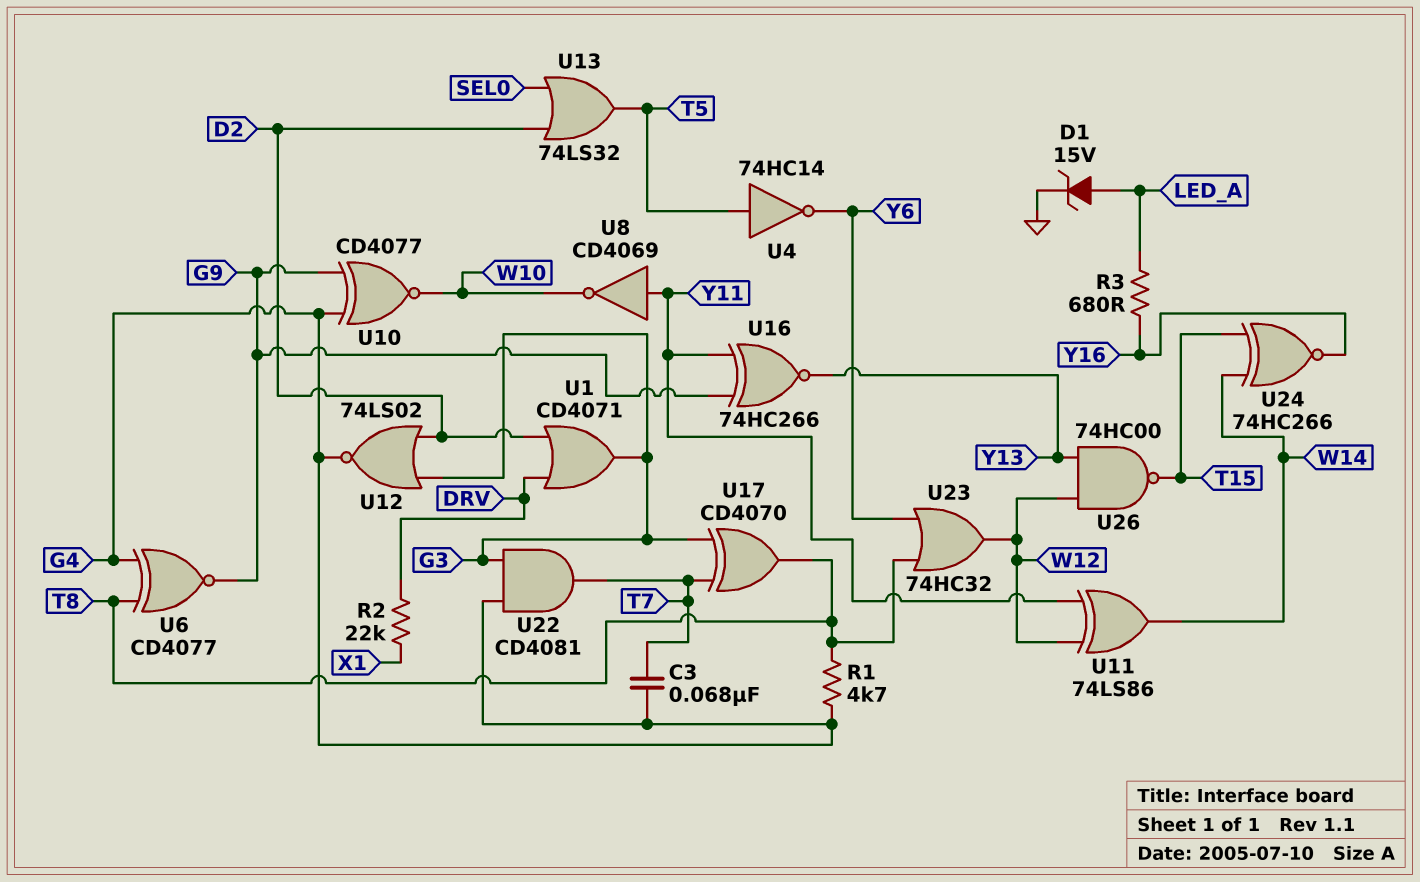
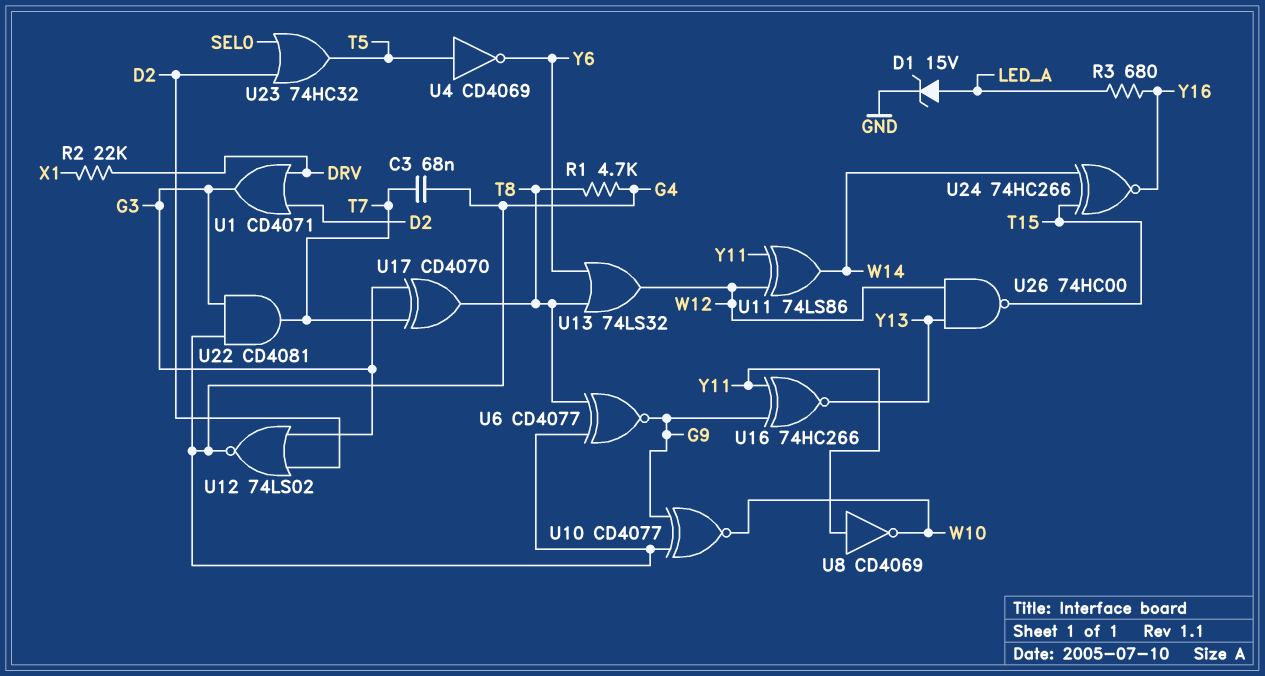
U4: NOT 74HC14 (in T5, out Y6) -> NOT CD4069 (in T5, out Y6)
U13: OR 74LS32 (in D2, in SEL0, out T5) -> OR 74LS32 (in T8, in Y6, out W12)
U23: OR 74HC32 (in T8, in Y6, out W12) -> OR 74HC32 (in D2, in SEL0, out T5)

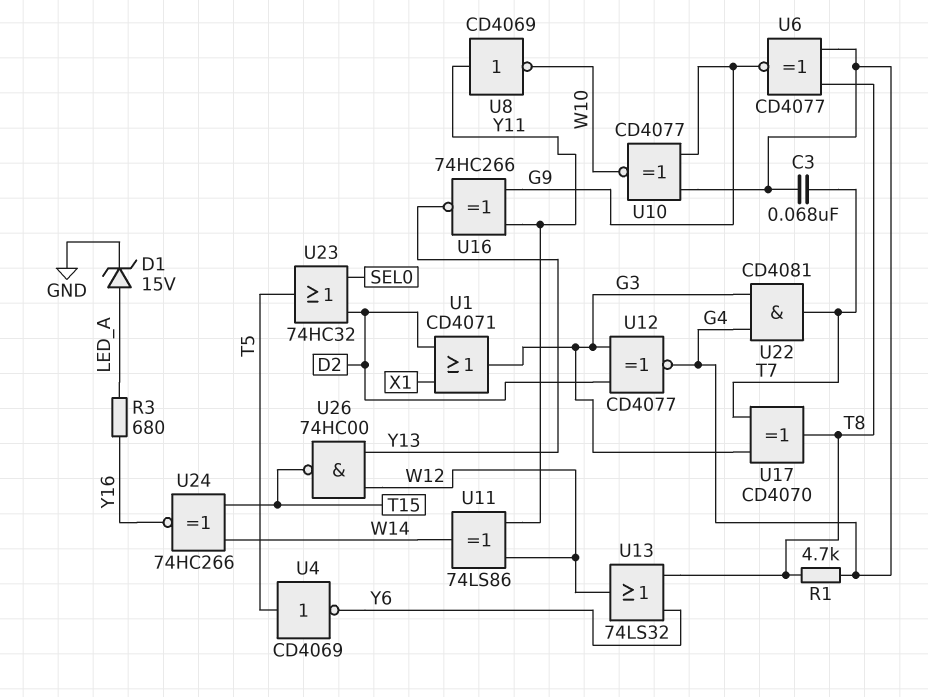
R2: 22k (DRV, X1) -> none
U1: OR CD4071 (in D2, in DRV, out G3) -> OR CD4071 (in D2, in X1, out G3)
U12: NOR 74LS02 (in D2, in G3, out G4) -> XNOR CD4077 (in D2, in G3, out G4)

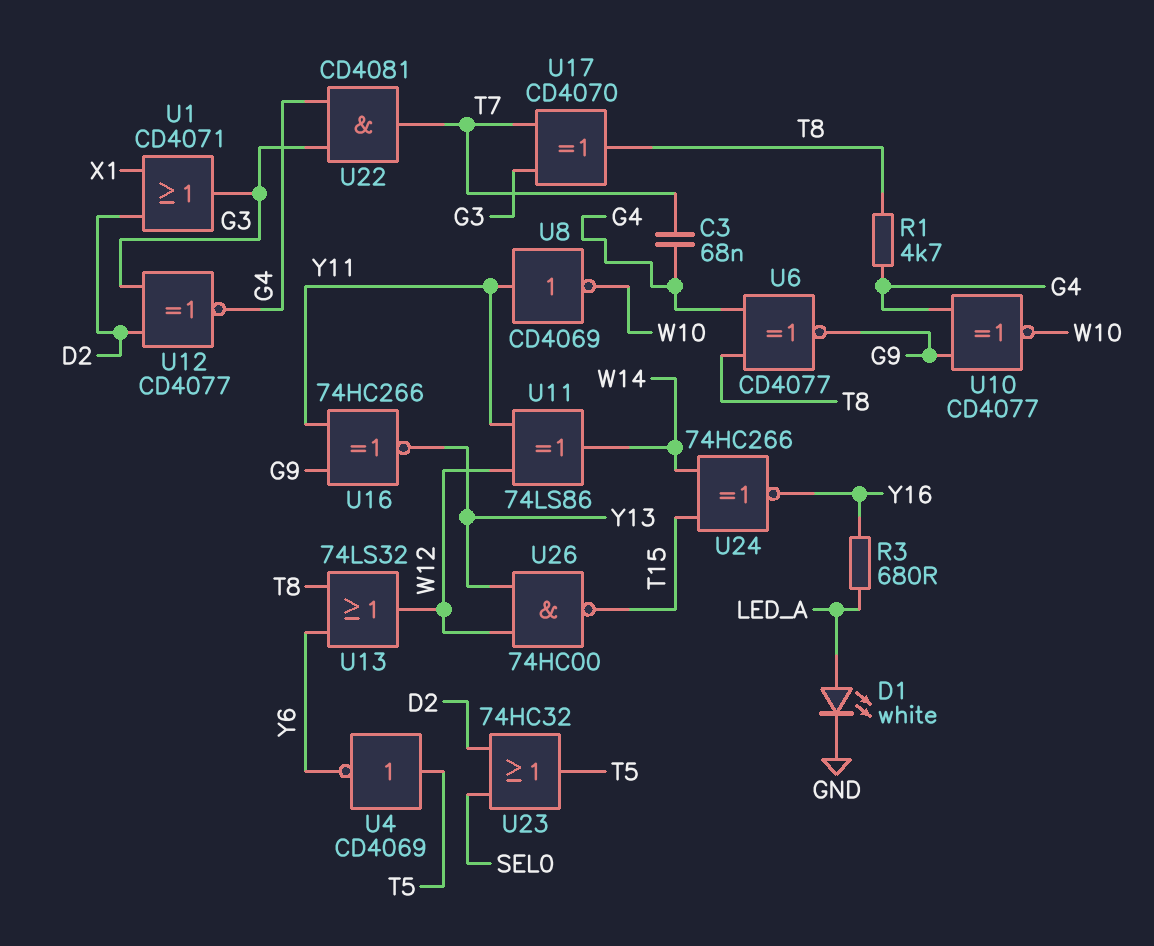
D1: zener 15V (A LED_A, K GND) -> LED white (A LED_A, K GND)

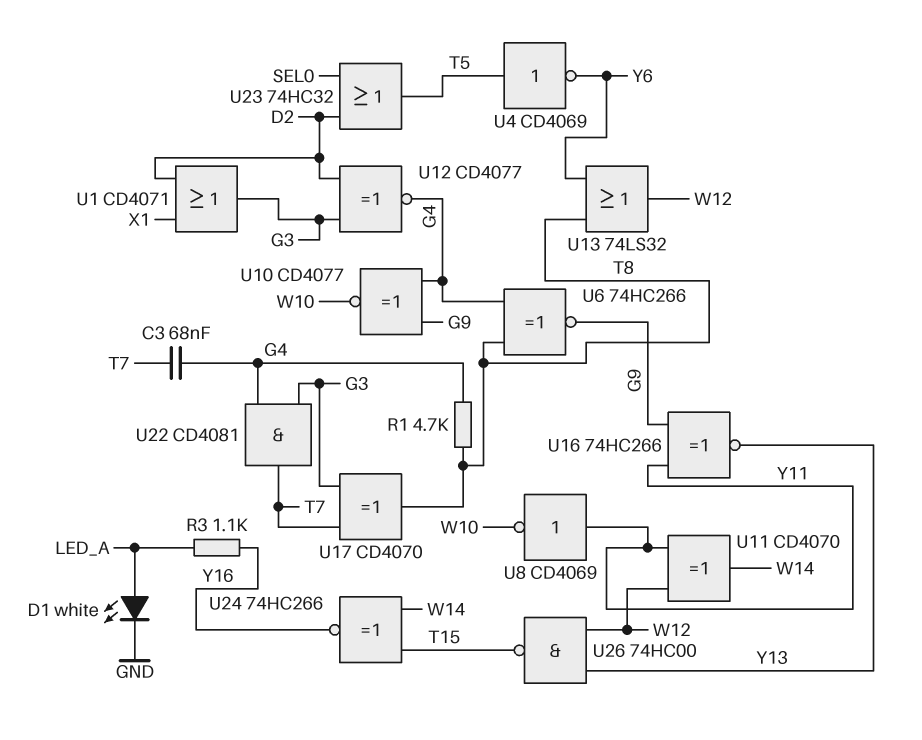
R3: 680 (LED_A, Y16) -> 1.1k (LED_A, Y16)
U6: XNOR CD4077 (in G4, in T8, out G9) -> XNOR 74HC266 (in G4, in T8, out G9)
U11: XOR 74LS86 (in W12, in Y11, out W14) -> XOR CD4070 (in W12, in Y11, out W14)

